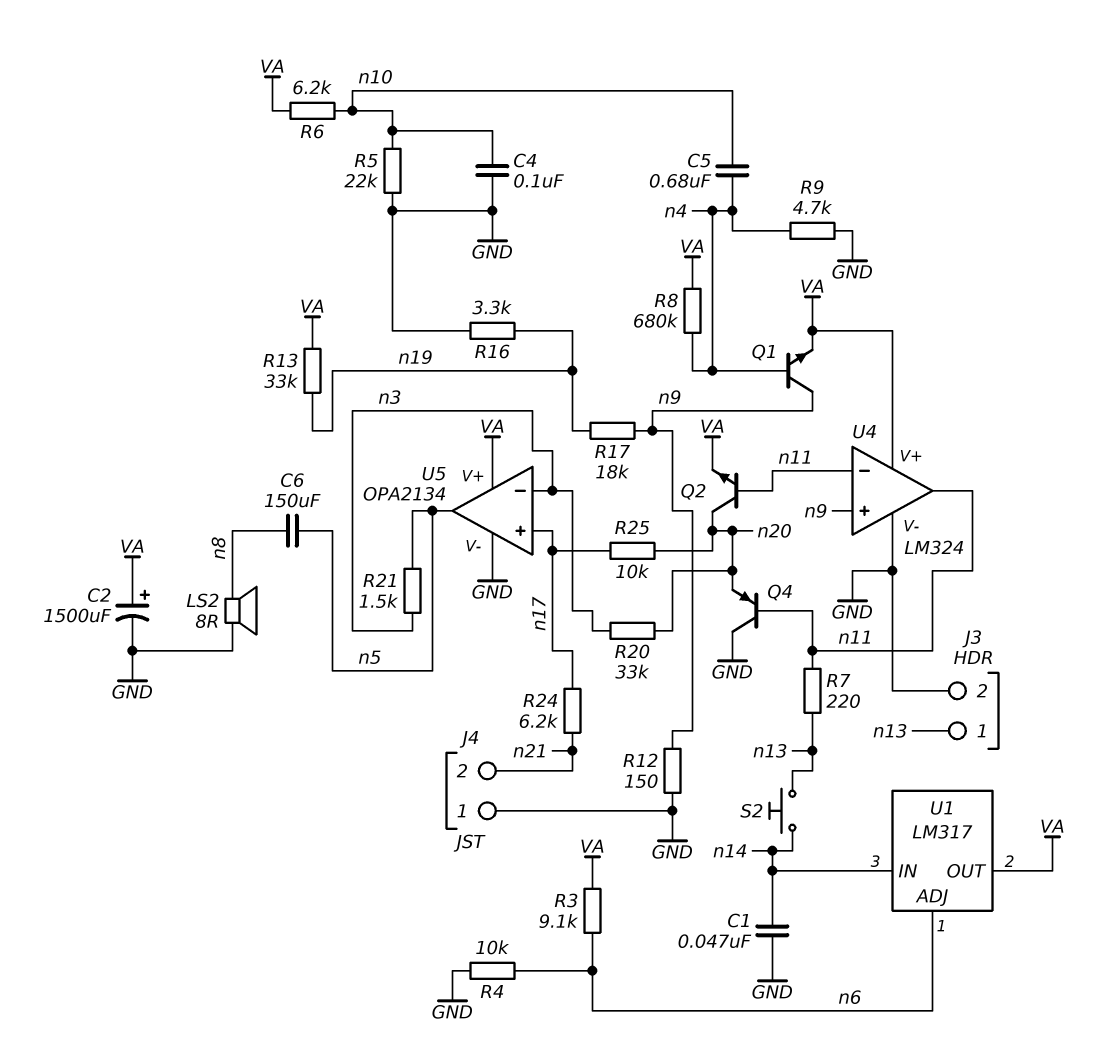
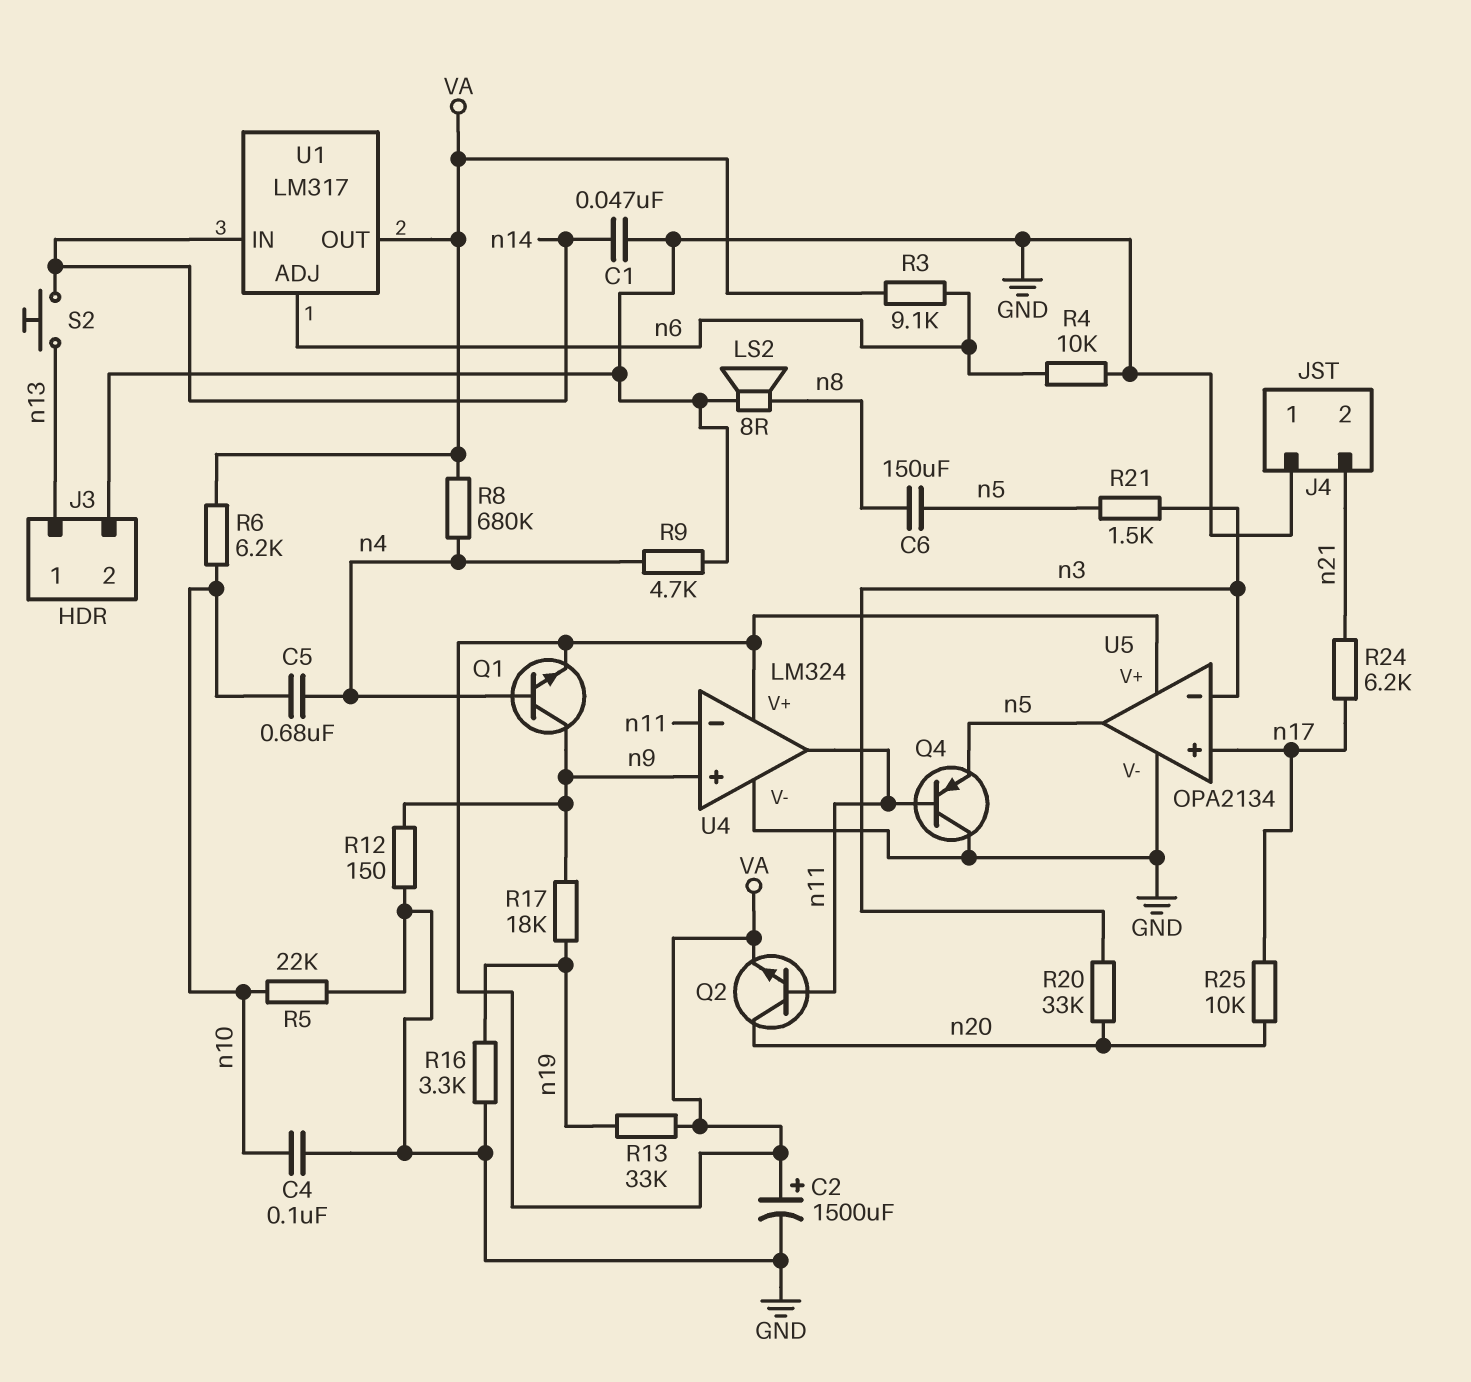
Q4: PNP (B n11, C GND, E n20) -> PNP (B n11, C GND, E n5)
R7: 220 (n11, n13) -> none

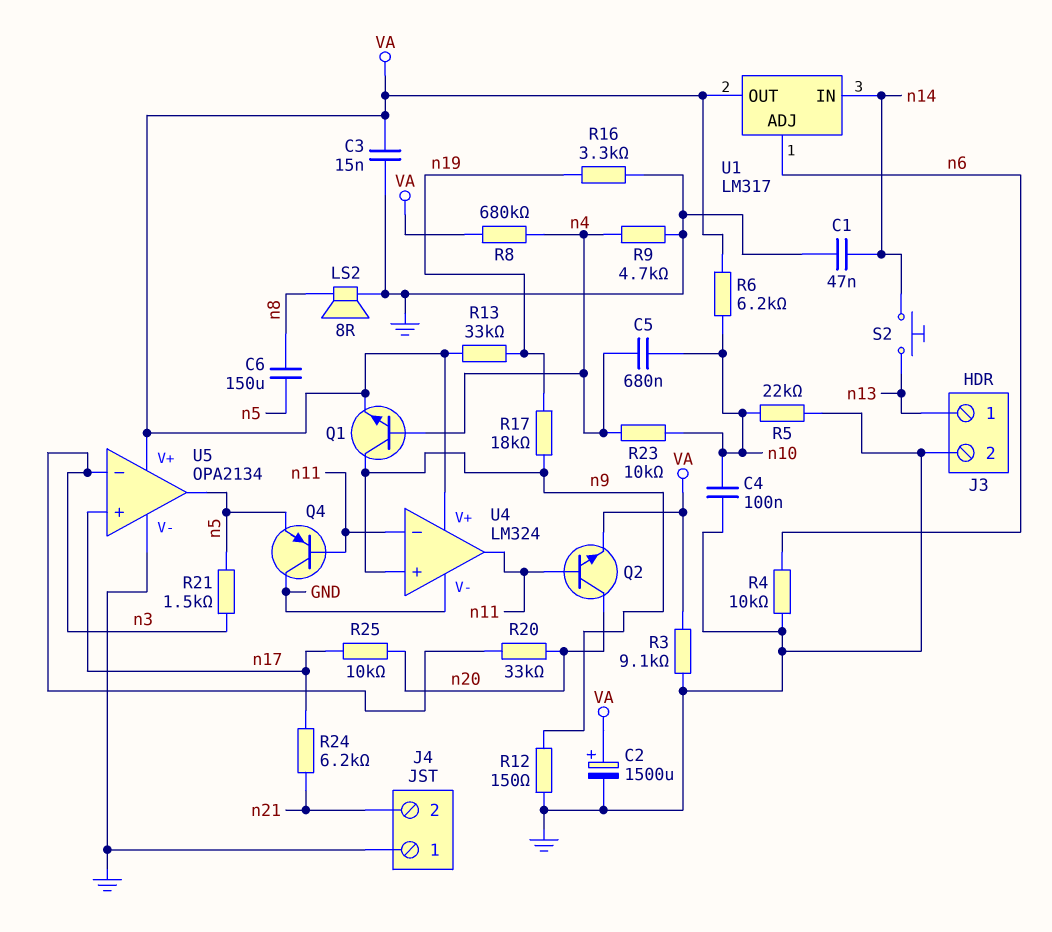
C3: none -> 15nF (GND, VA)
R3: 9.1k (VA, n6) -> 9.1k (GND, VA)
R23: none -> 10k (n4, n10)

